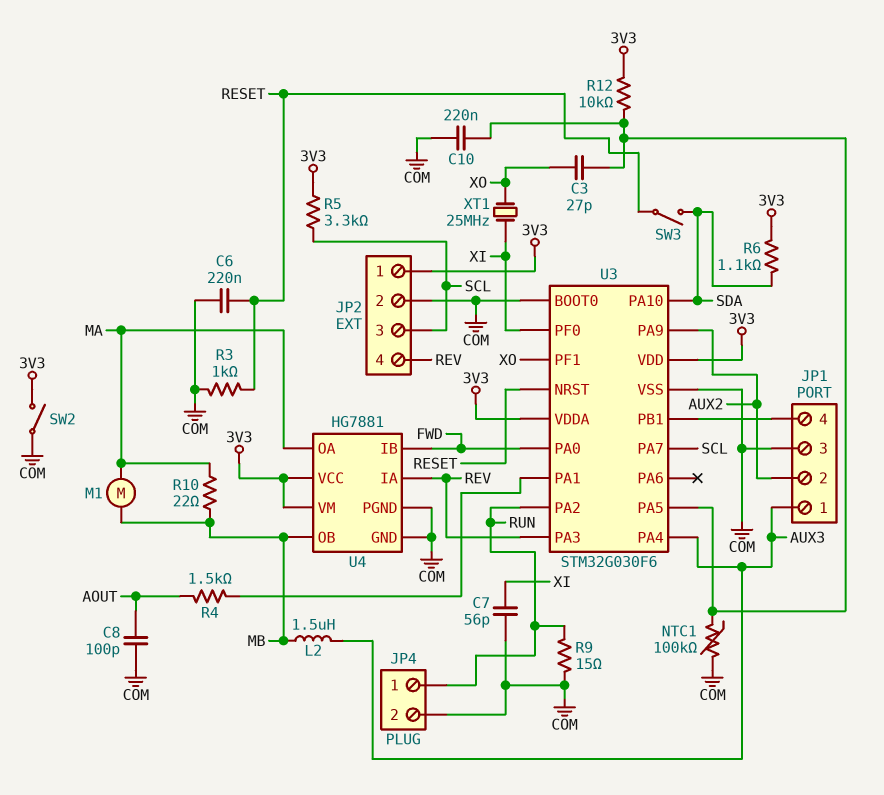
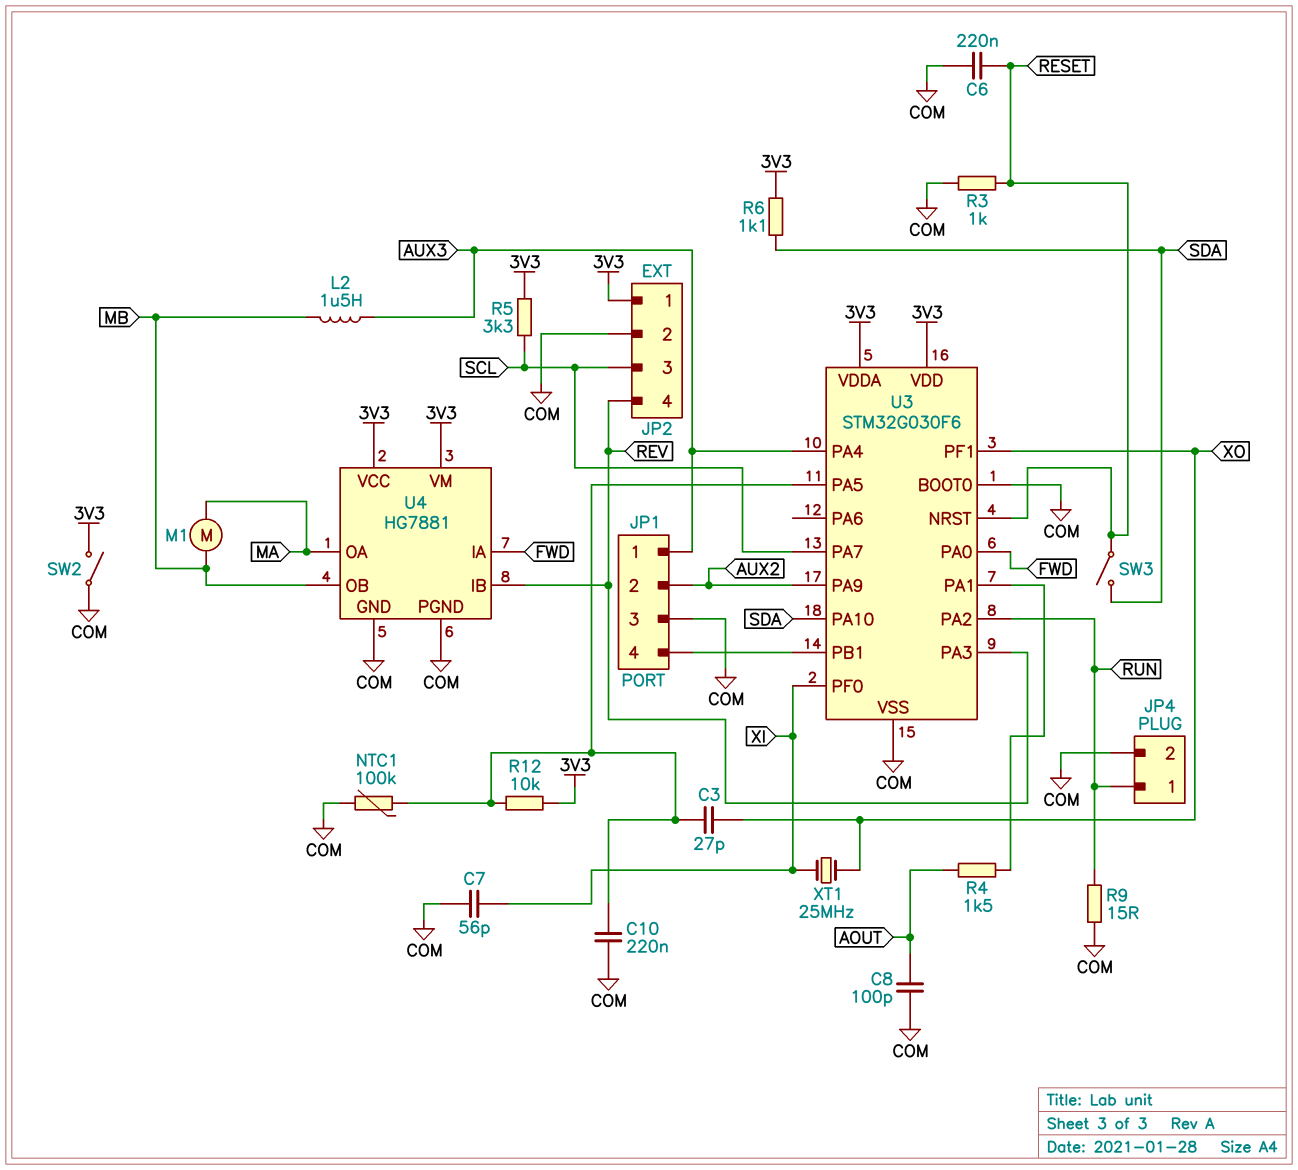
R10: 22 (MA, MB) -> none
U4 pin IA: REV -> FWD
U4 pin IB: FWD -> REV

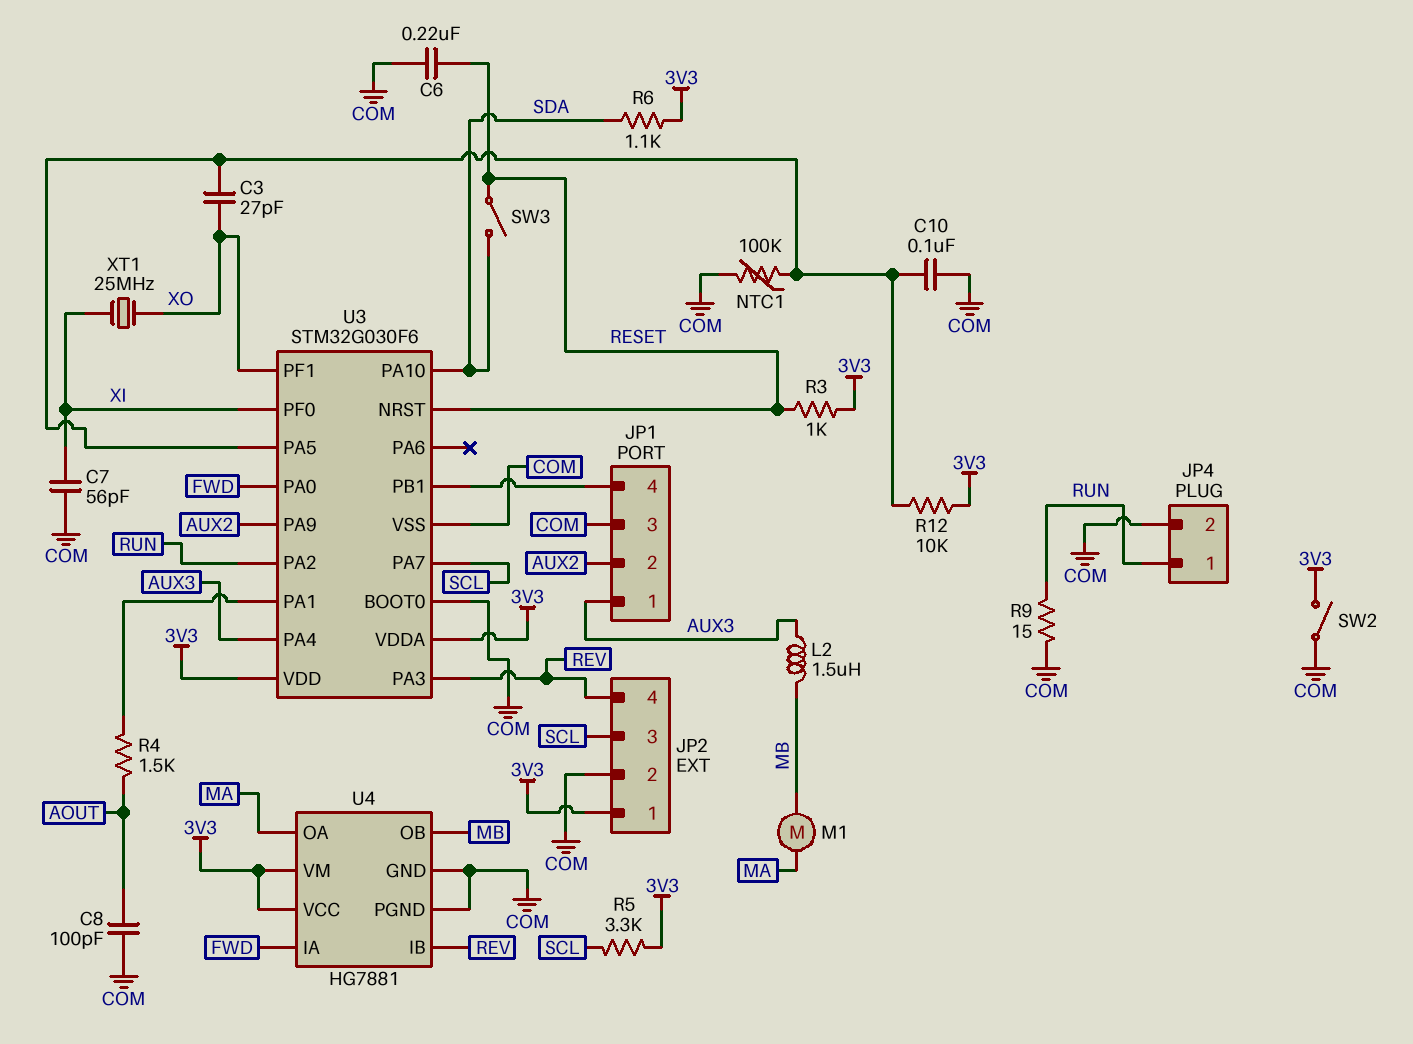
C10: 220nF (COM, U3/PA5) -> 100nF (COM, U3/PA5)
R3: 1k (COM, RESET) -> 1k (3V3, RESET)

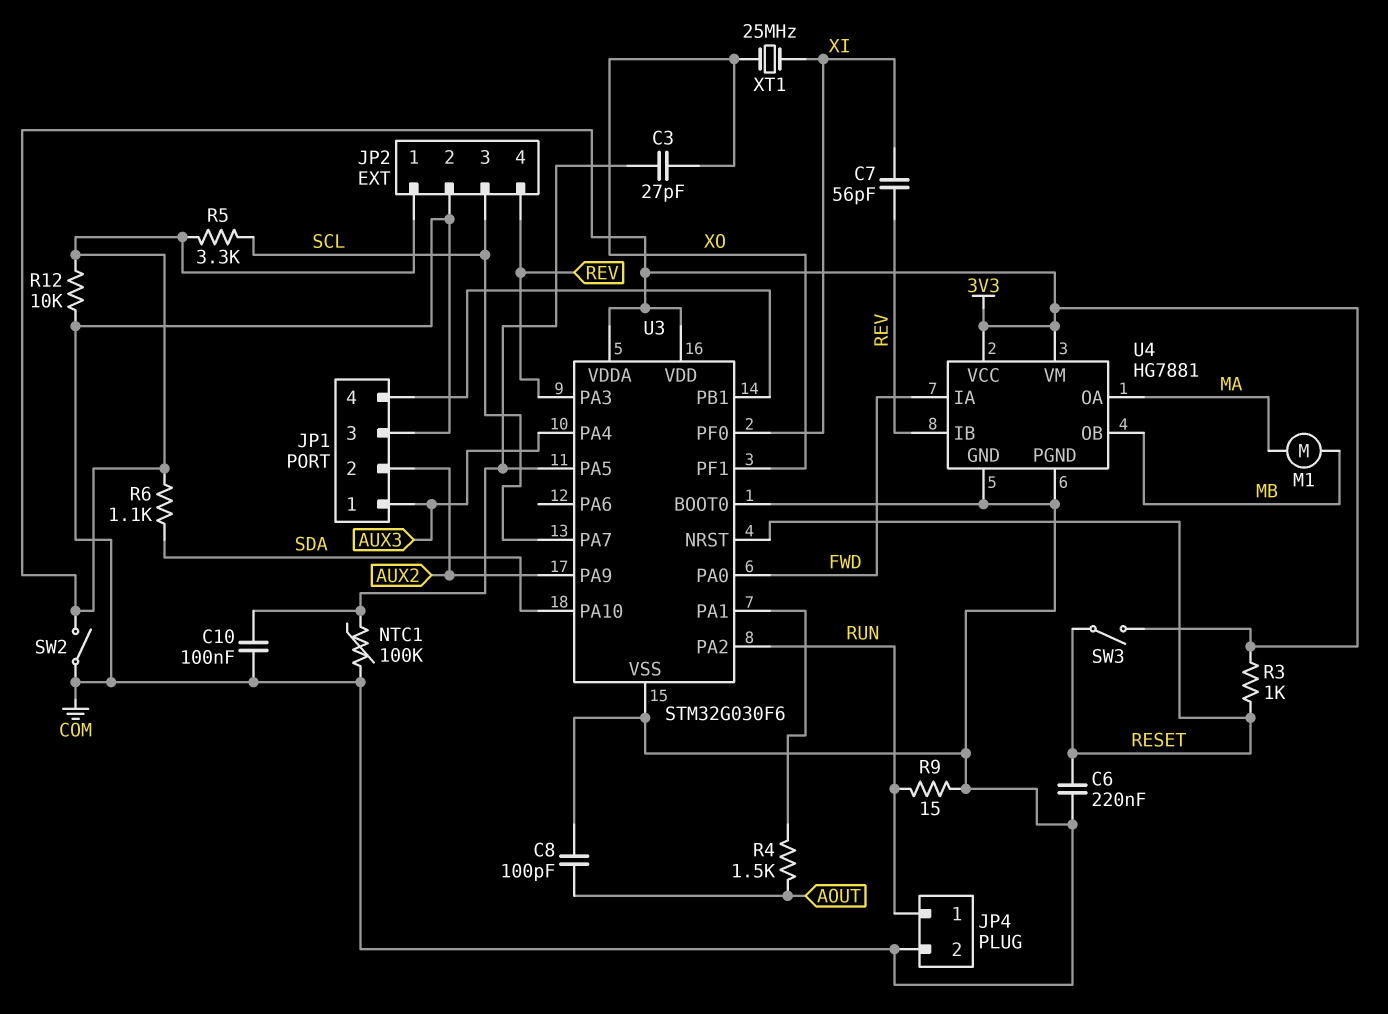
C7: 56pF (COM, XI) -> 56pF (REV, XI)
L2: 1.5uH (AUX3, MB) -> none
R12: 10k (3V3, U3/PA5) -> 10k (3V3, COM)
SW3: switch (RESET, SDA) -> switch (3V3, RESET)

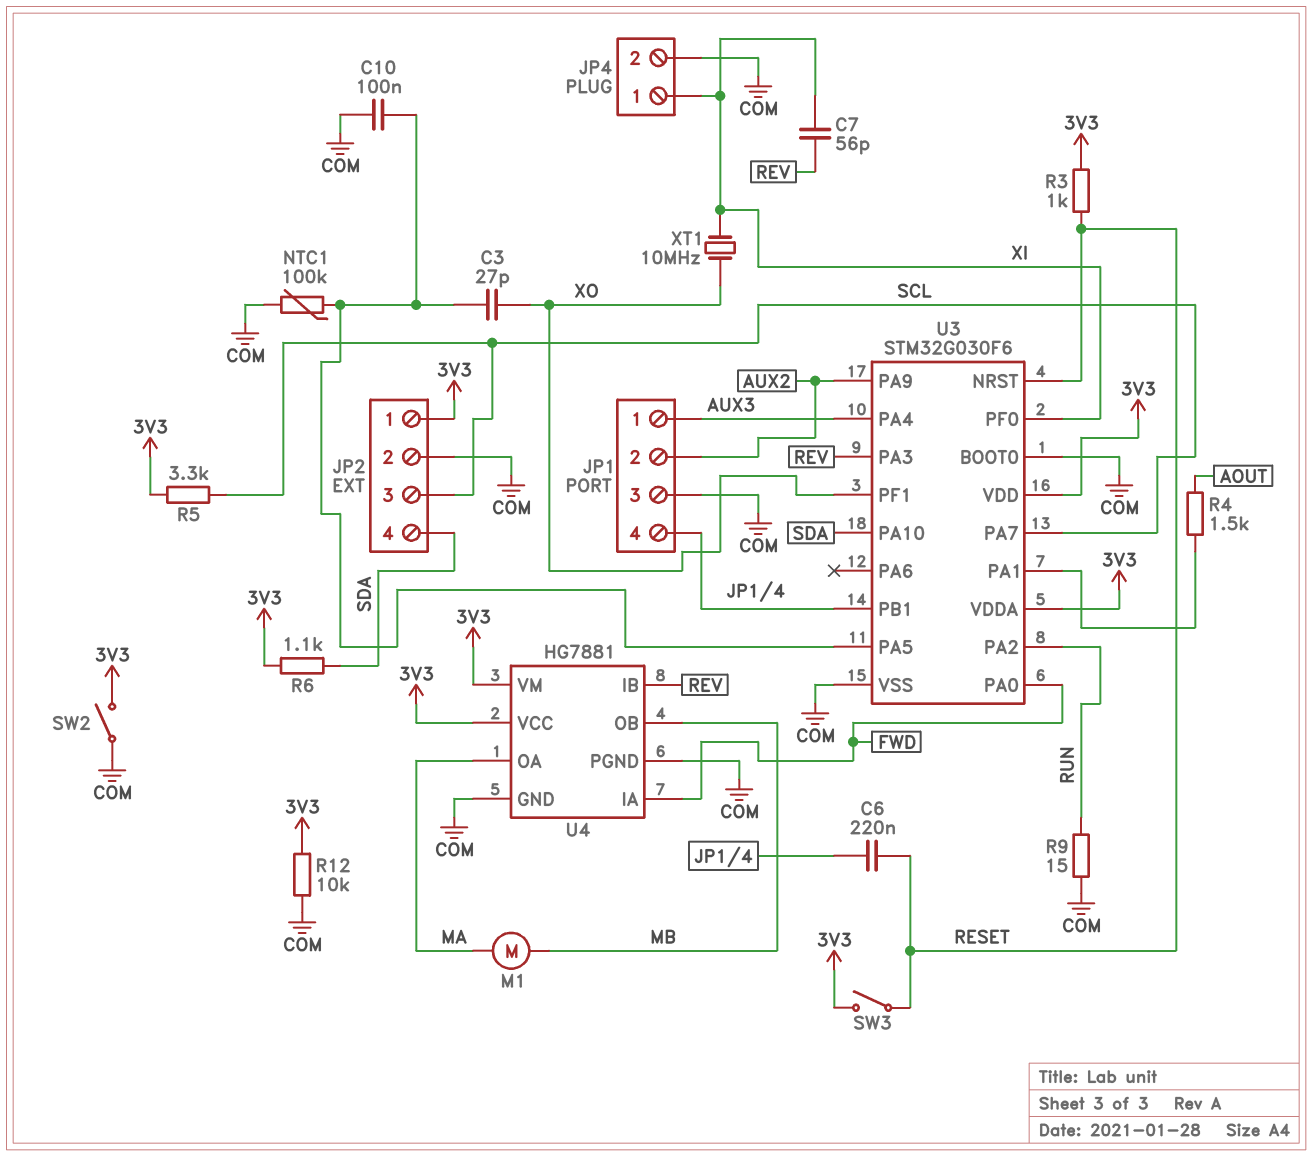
C6: 220nF (COM, RESET) -> 220nF (JP1/4, RESET)
C8: 100pF (AOUT, COM) -> none
JP2 pin 4: REV -> SDA
JP4 pin 1: RUN -> XI
XT1: 25MHz (XI, XO) -> 10MHz (XI, XO)

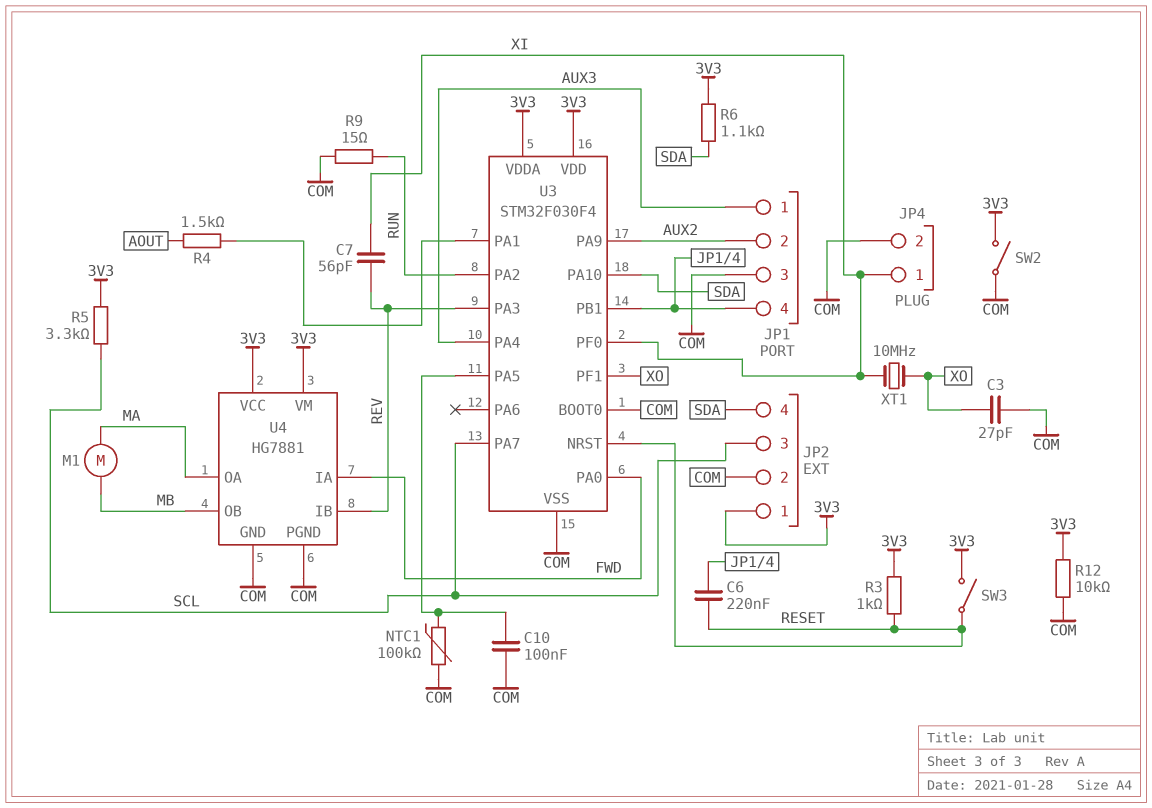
C3: 27pF (U3/PA5, XO) -> 27pF (COM, XO)
U3: STM32G030F6 -> STM32F030F4

